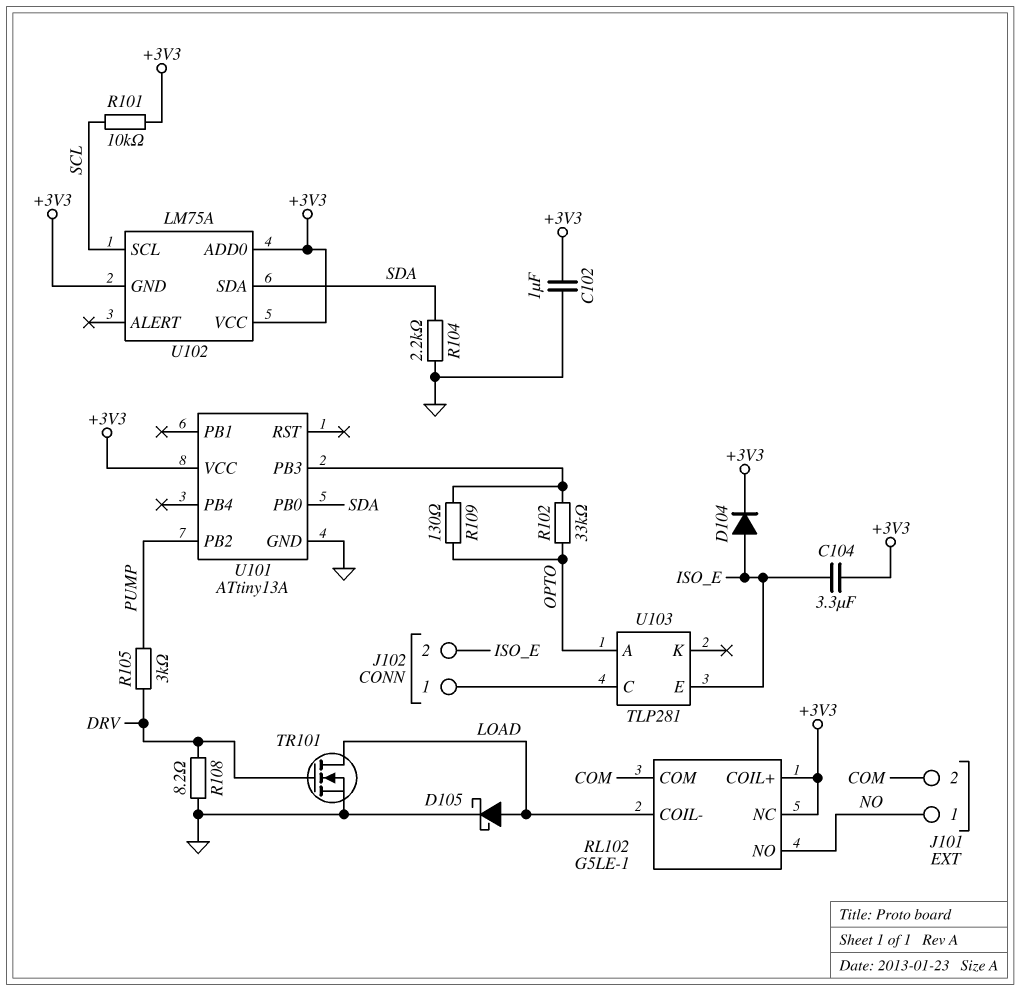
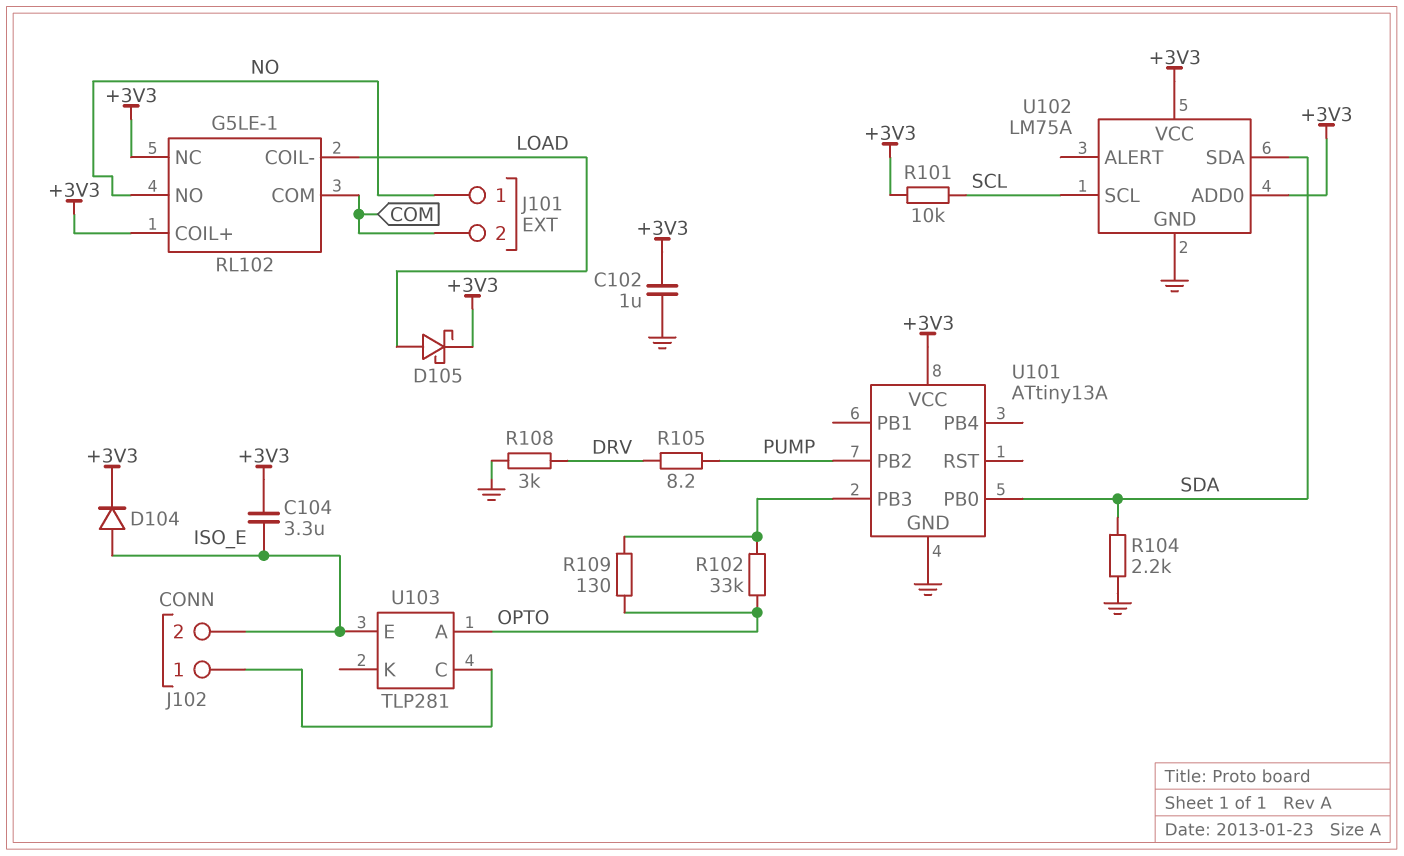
D105: schottky (A LOAD, K GND) -> schottky (A LOAD, K +3V3)
R105: 3k (DRV, PUMP) -> 8.2 (DRV, PUMP)
R108: 8.2 (DRV, GND) -> 3k (DRV, GND)
TR101: NMOS (G DRV, D LOAD, S GND) -> none
U102 pin GND: +3V3 -> GND

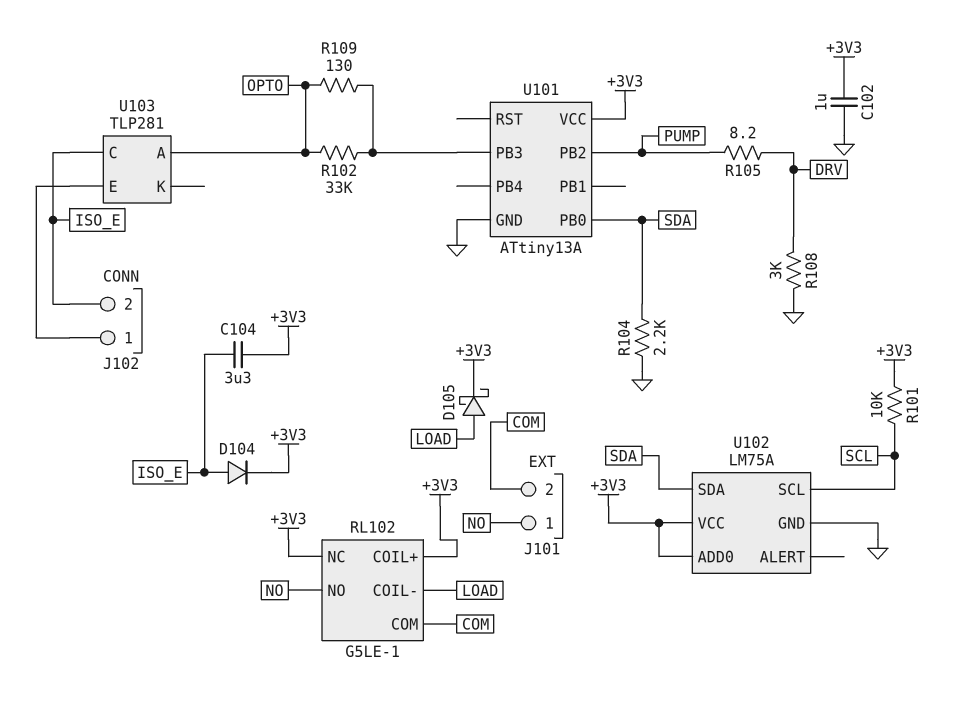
U103 pin C: J102/1 -> ISO_E
U103 pin E: ISO_E -> J102/1

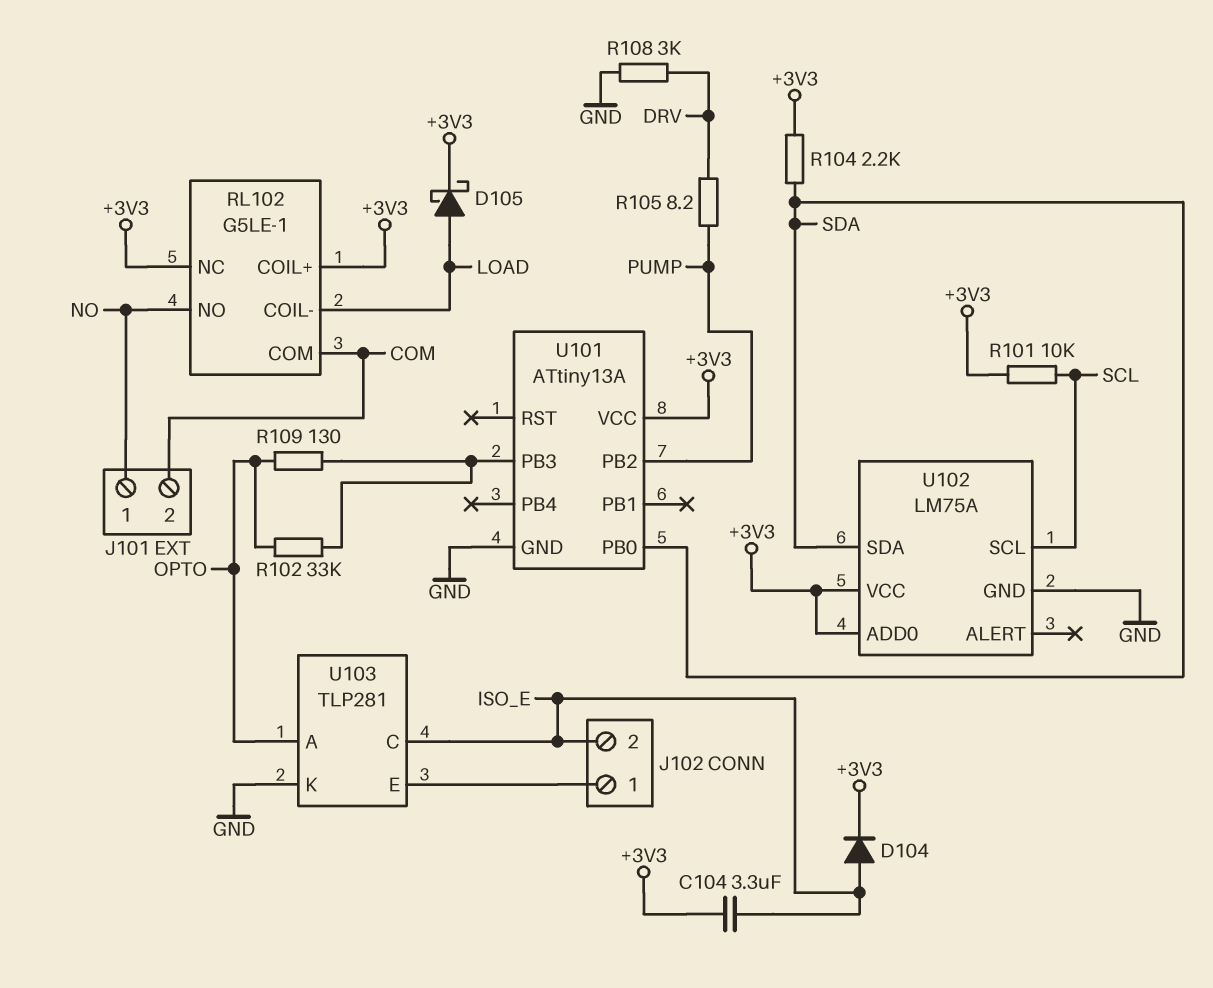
C102: 1uF (+3V3, GND) -> none
R104: 2.2k (GND, SDA) -> 2.2k (+3V3, SDA)
U103 pin K: none -> GND

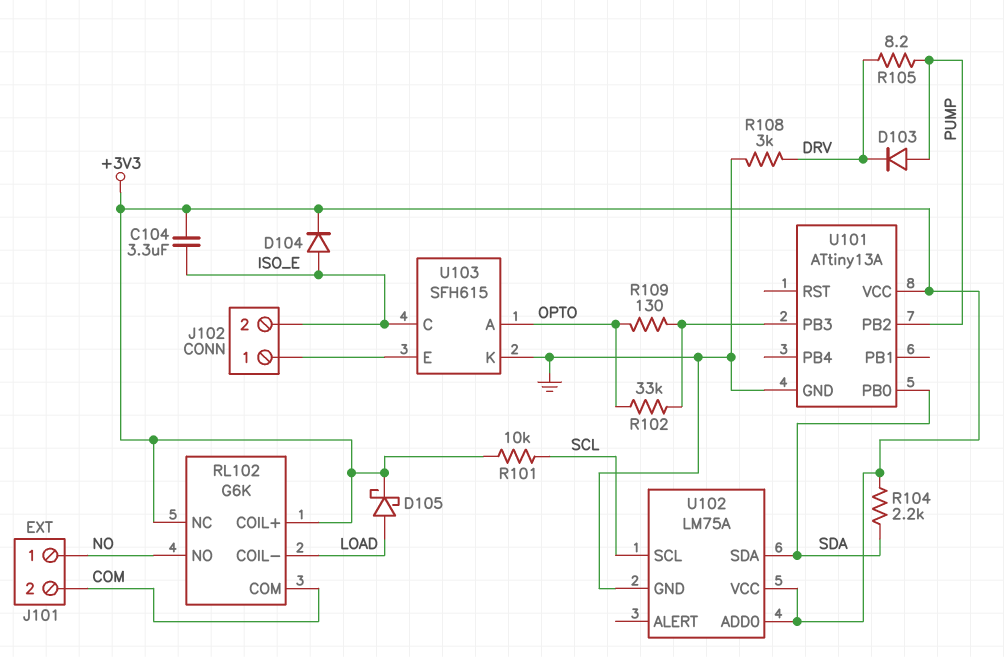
D103: none -> diode (A PUMP, K DRV)
RL102: G5LE-1 -> G6K
U103: TLP281 -> SFH615

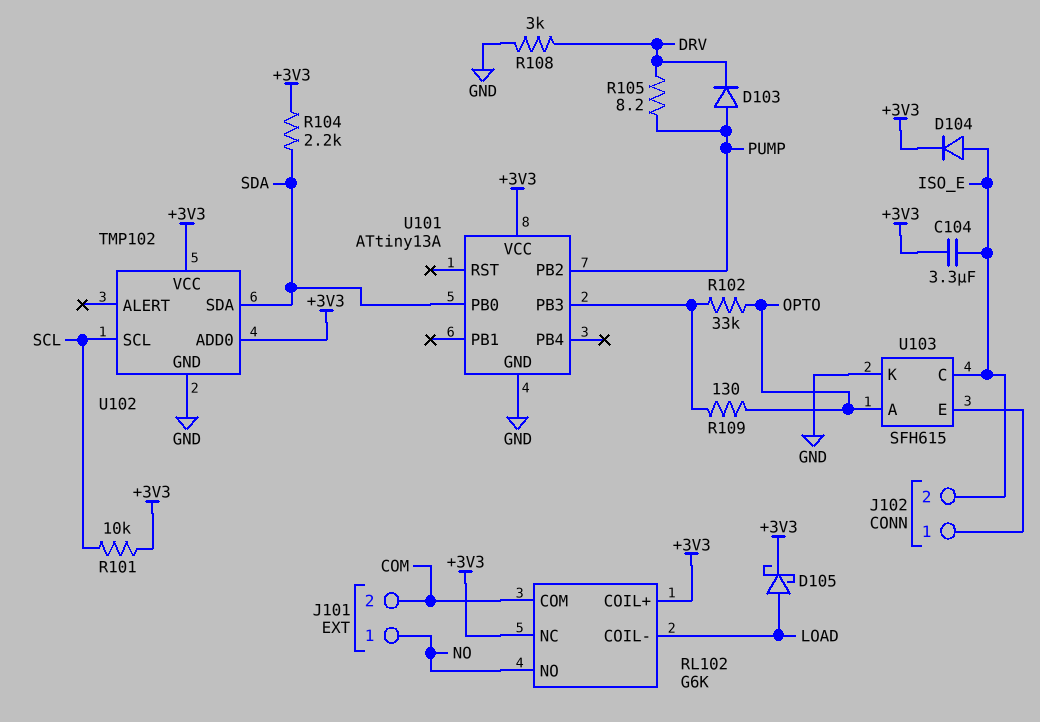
U102: LM75A -> TMP102

